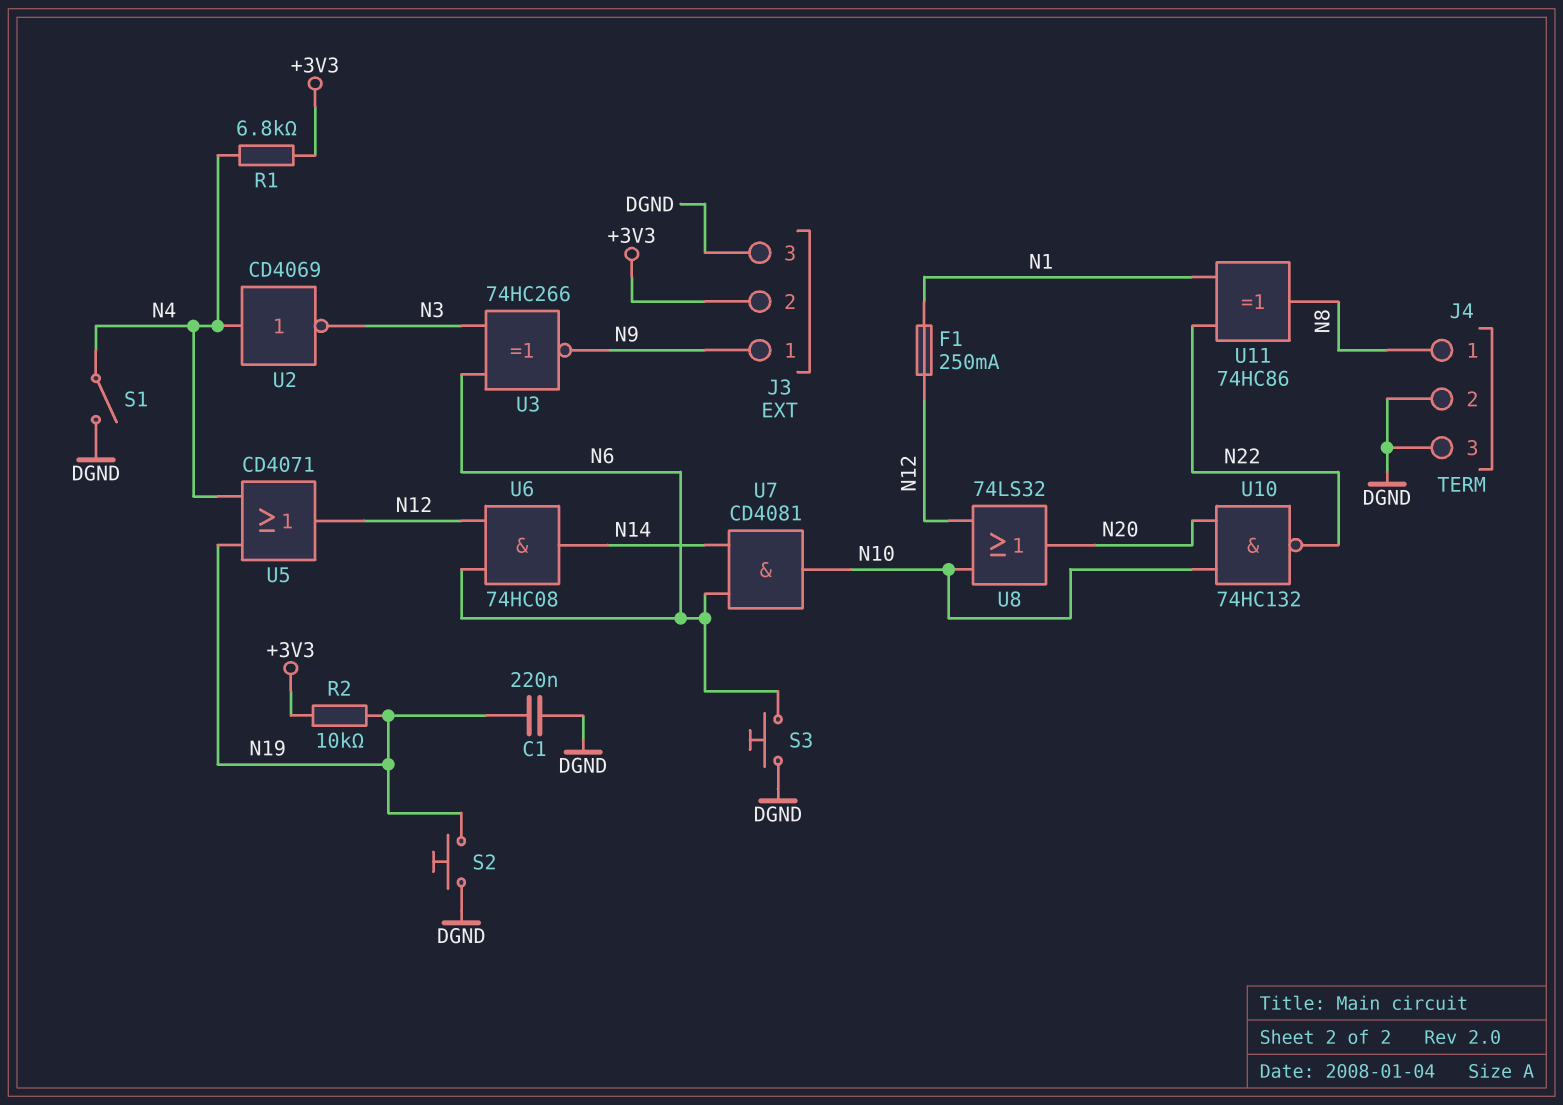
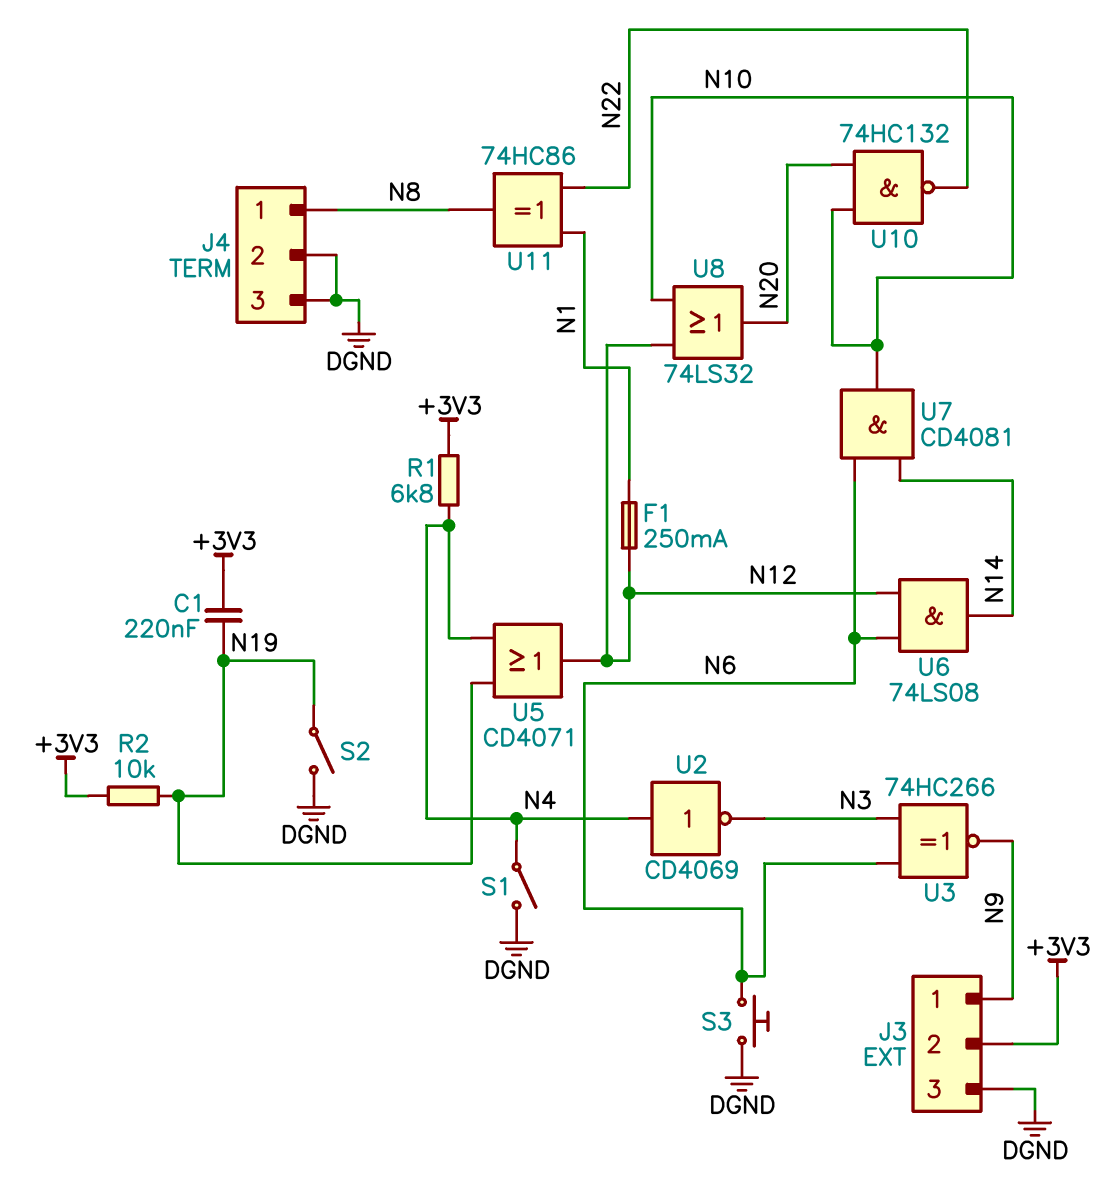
C1: 220nF (DGND, N19) -> 220nF (+3V3, N19)
S2: button (DGND, N19) -> switch (DGND, N19)
U6: AND 74HC08 (in N6, in N12, out N14) -> AND 74LS08 (in N6, in N12, out N14)

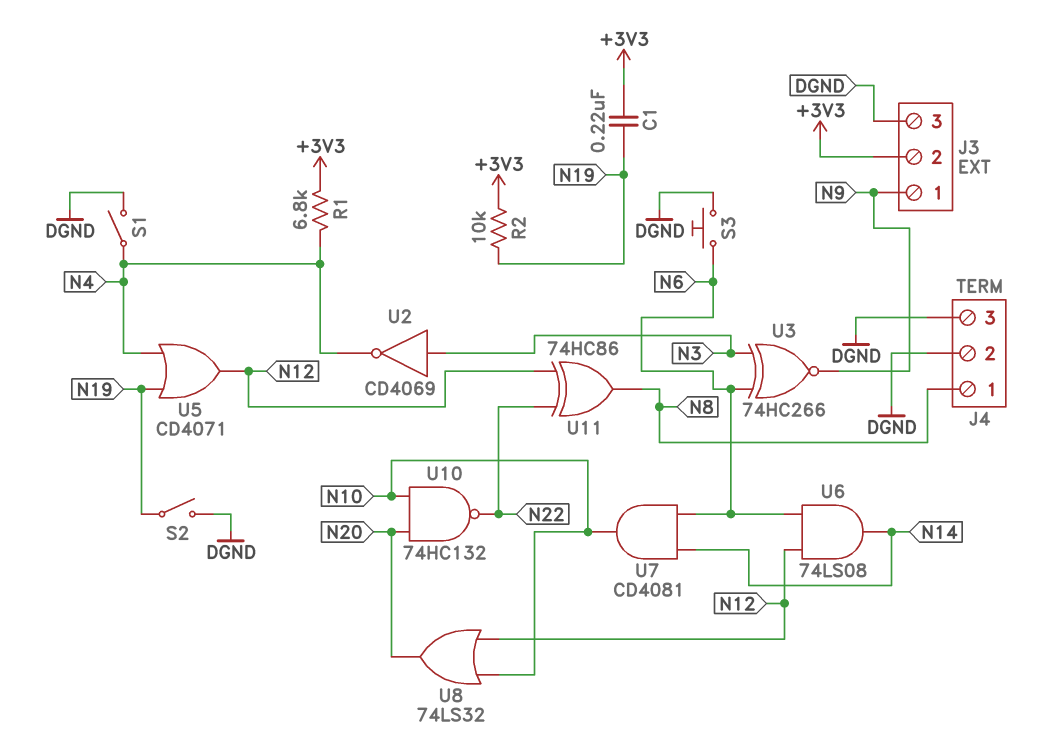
F1: 250mA (N1, N12) -> none
U2: NOT CD4069 (in N4, out N3) -> NOT CD4069 (in N3, out N4)
U11: XOR 74HC86 (in N1, in N22, out N8) -> XOR 74HC86 (in N12, in N22, out N8)

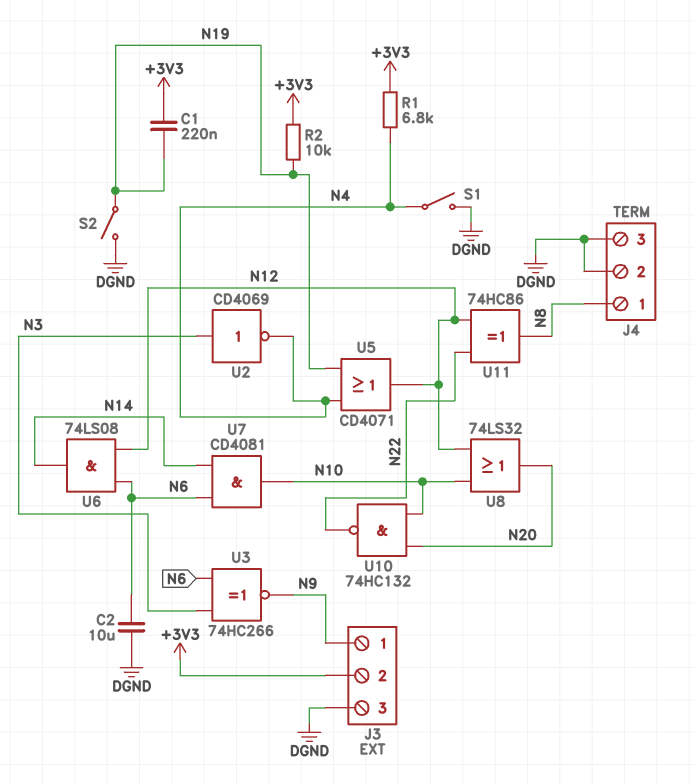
C2: none -> 10uF (DGND, N6)
S3: button (DGND, N6) -> none

